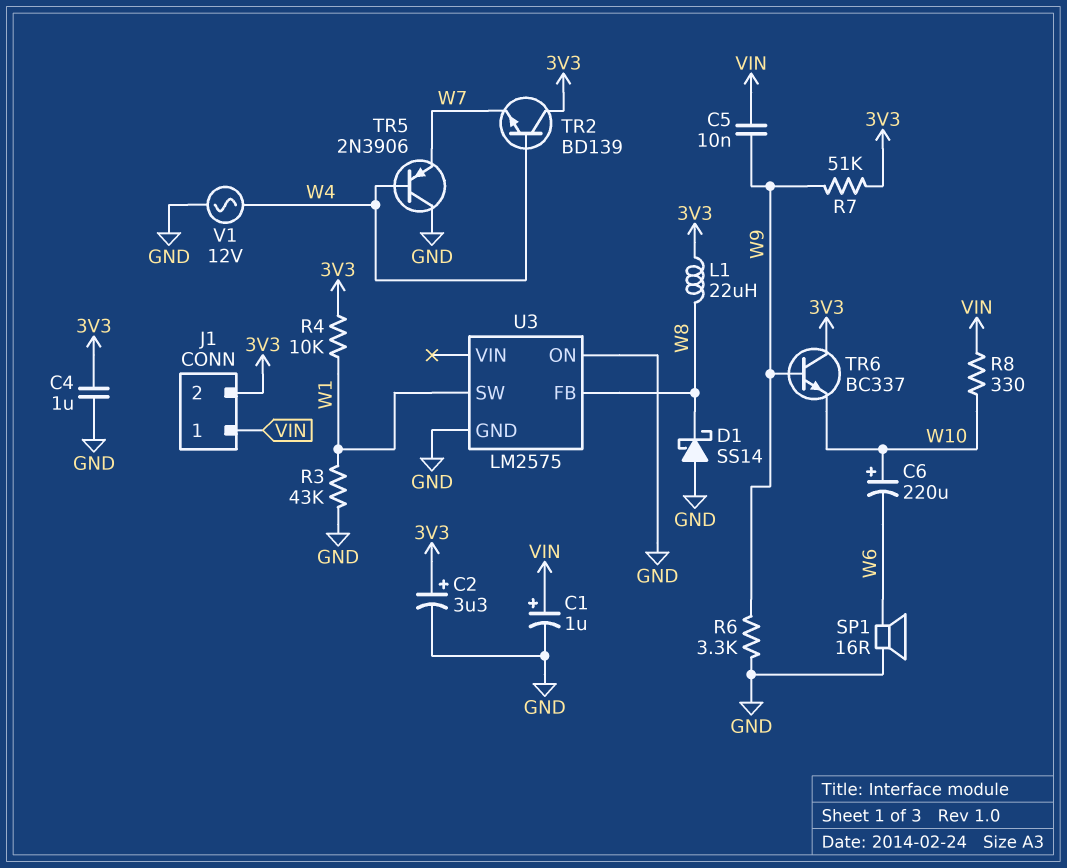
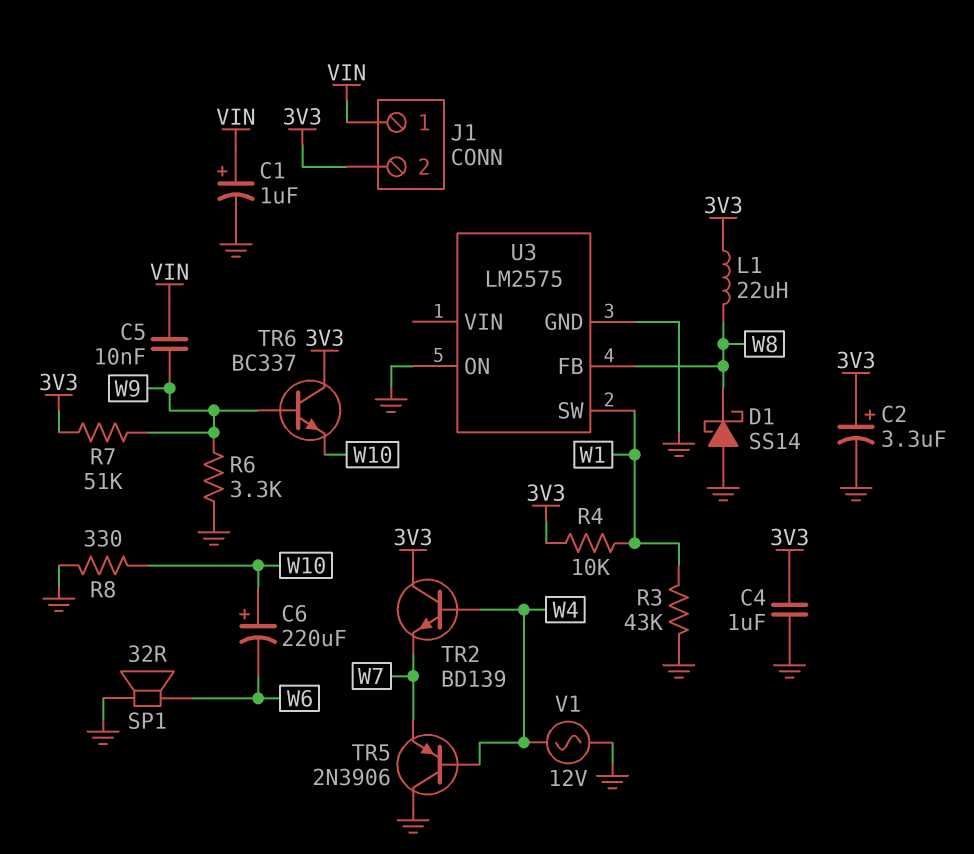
R8: 330 (VIN, W10) -> 330 (GND, W10)
SP1: speaker 16R (GND, W6) -> speaker 32R (GND, W6)

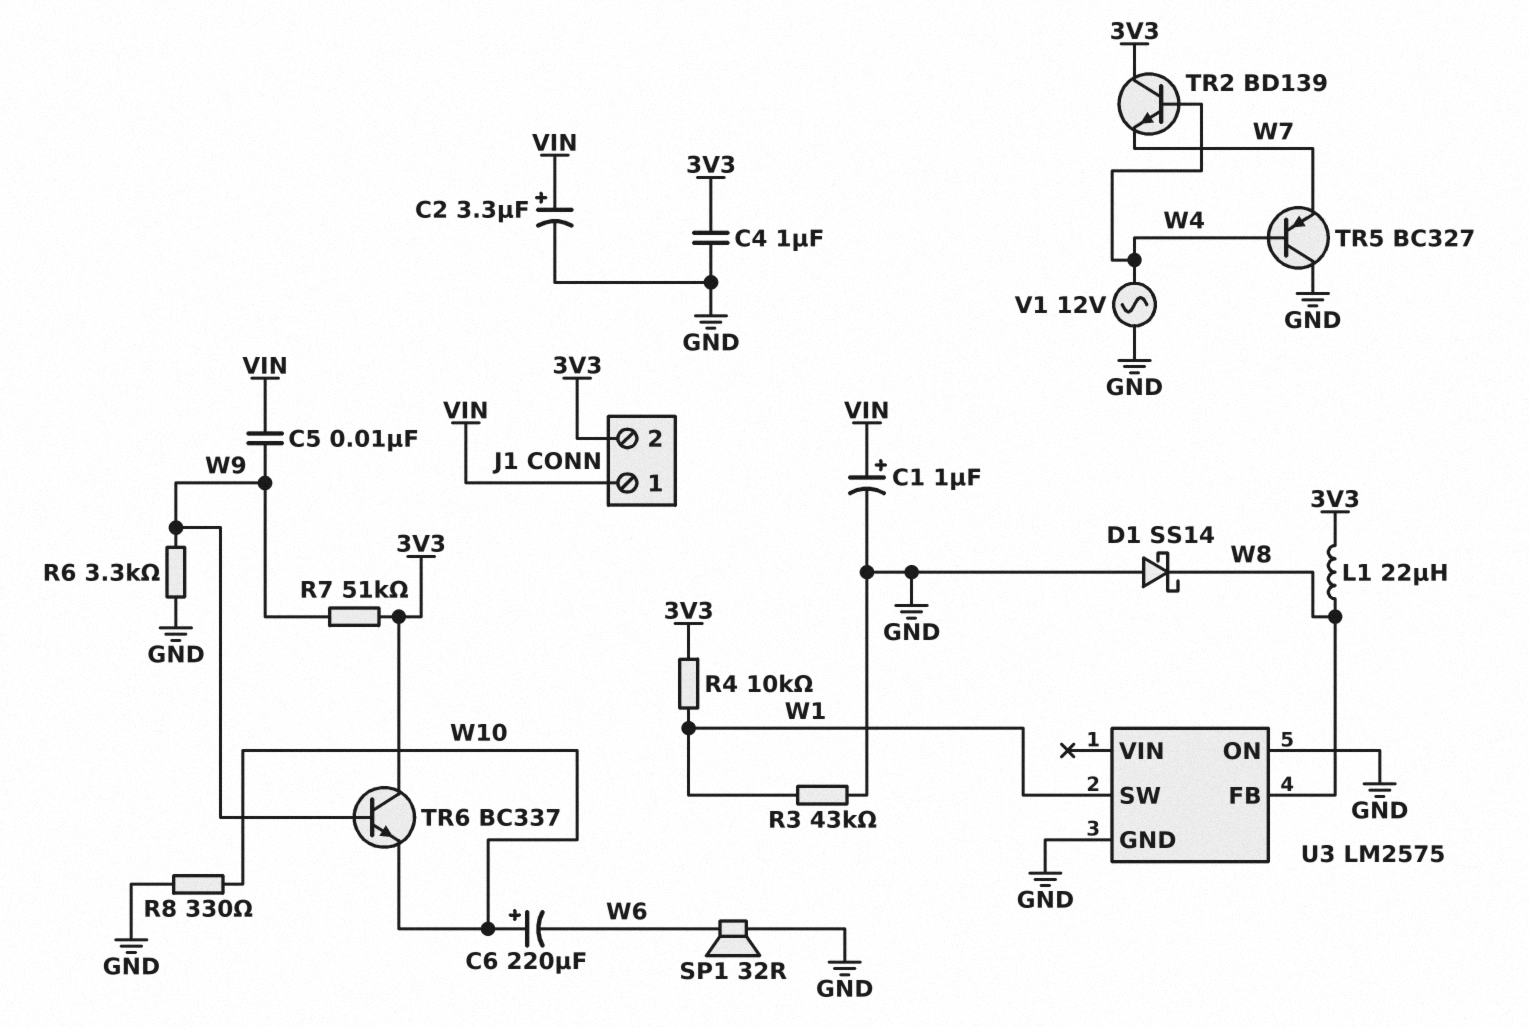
C2: 3.3uF (plus 3V3, minus GND) -> 3.3uF (plus VIN, minus GND)
TR5: PNP 2N3906 (B W4, C GND, E W7) -> PNP BC327 (B W4, C GND, E W7)

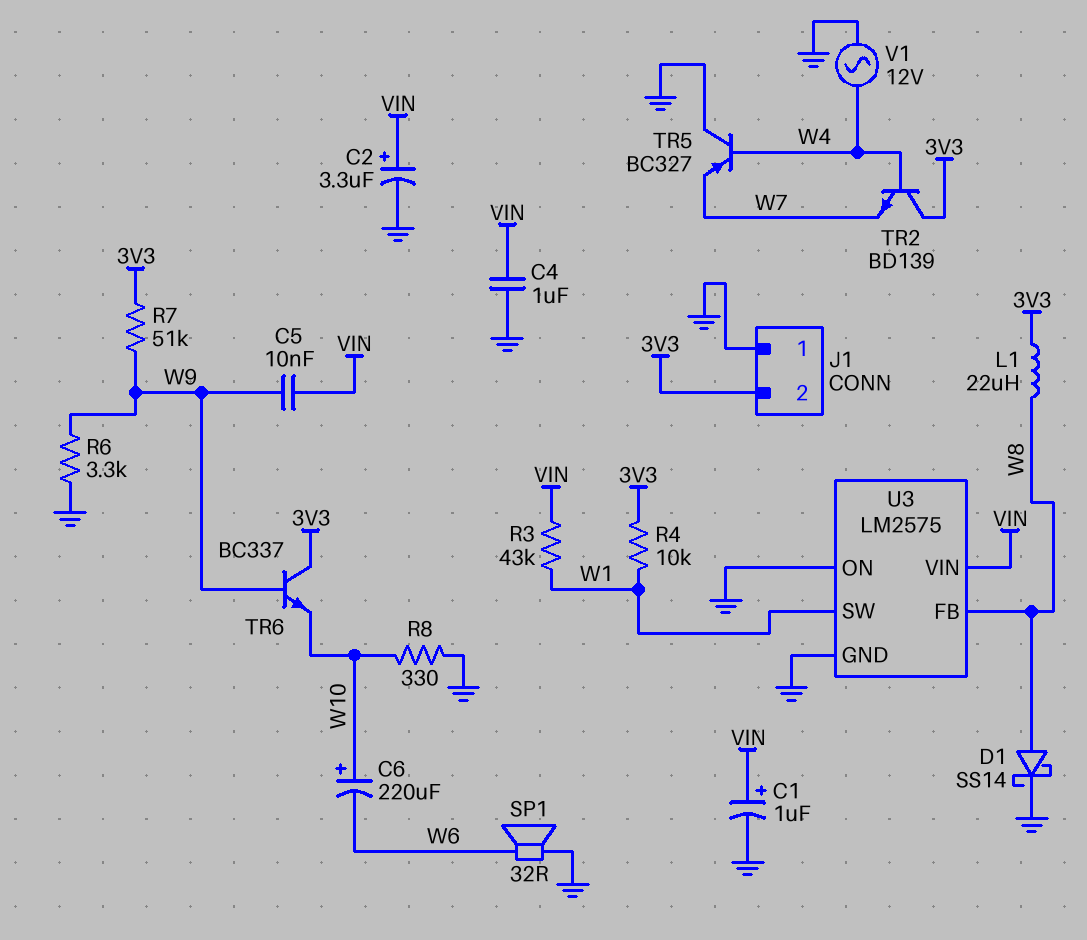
C4: 1uF (3V3, GND) -> 1uF (GND, VIN)
D1: schottky SS14 (A GND, K W8) -> schottky SS14 (A W8, K GND)
J1 pin 1: VIN -> GND
R3: 43k (GND, W1) -> 43k (VIN, W1)
U3 pin VIN: none -> VIN

